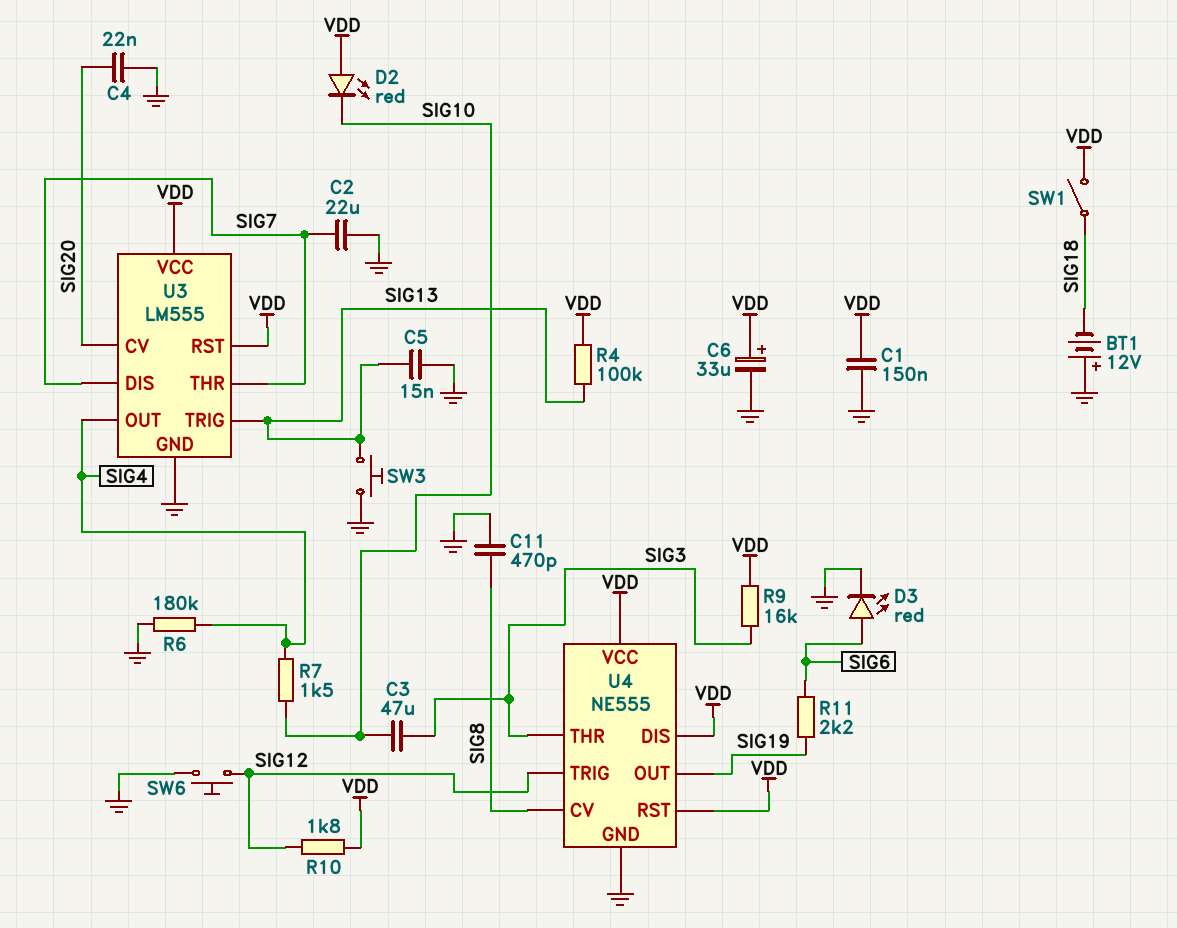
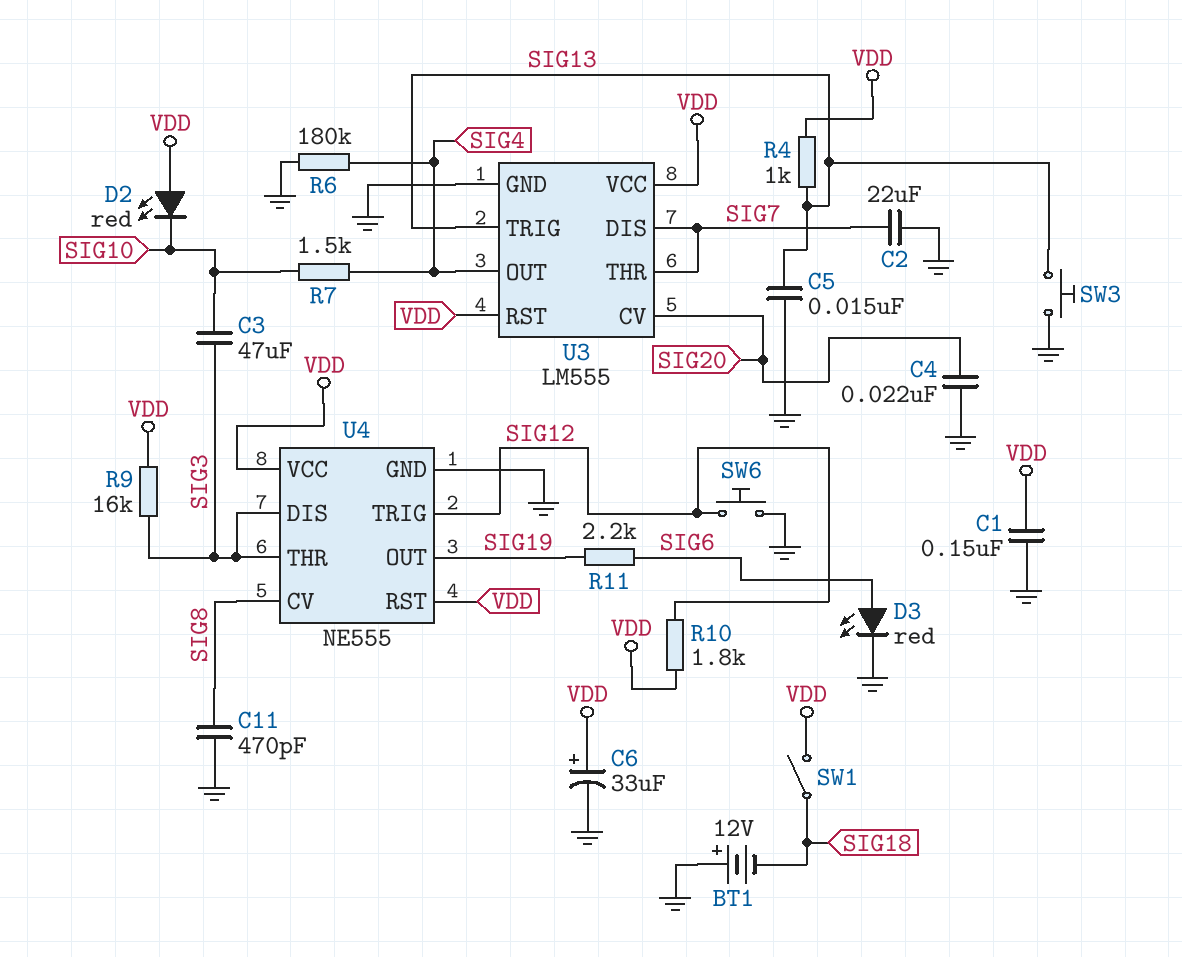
R4: 100k (SIG13, VDD) -> 1k (SIG13, VDD)
U4 pin DIS: VDD -> SIG3

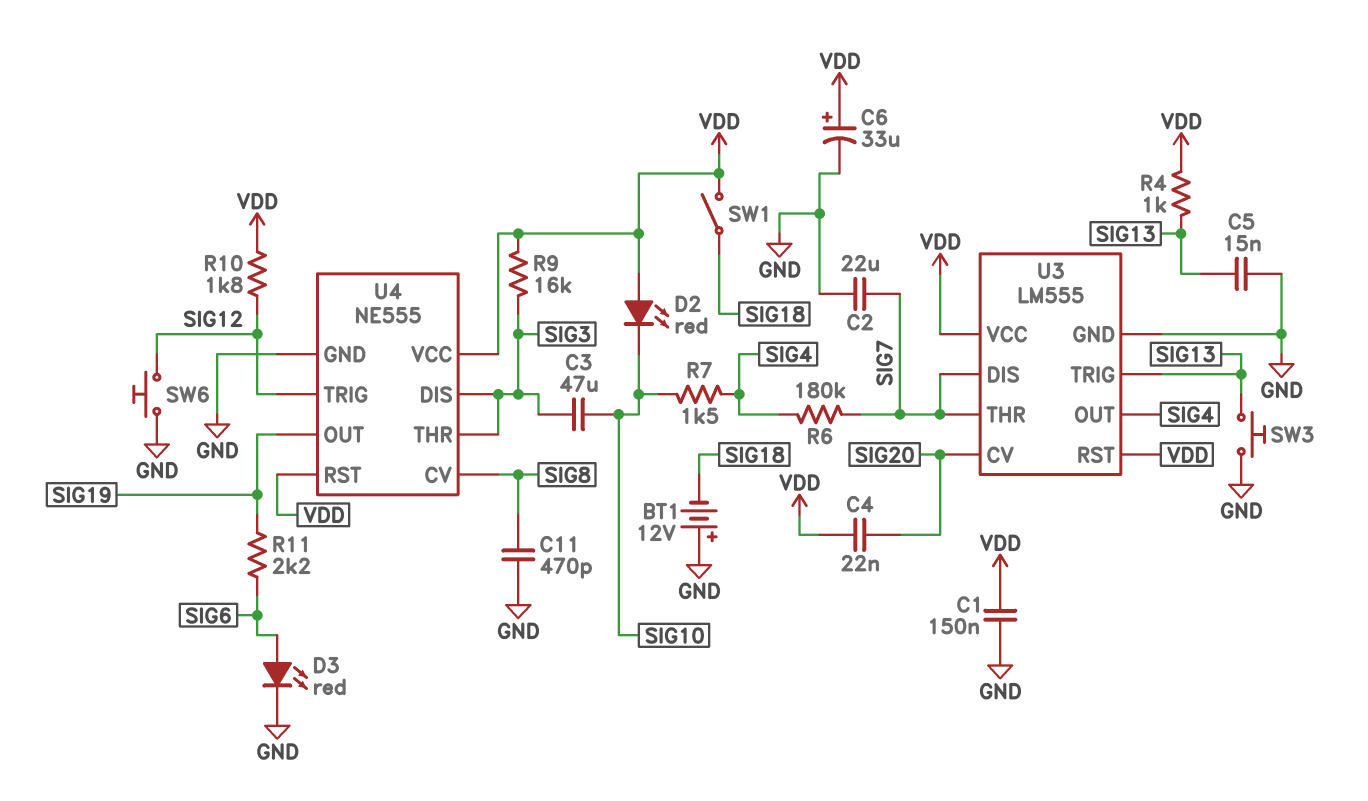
C4: 22nF (GND, SIG20) -> 22nF (SIG20, VDD)
R6: 180k (GND, SIG4) -> 180k (SIG4, SIG7)

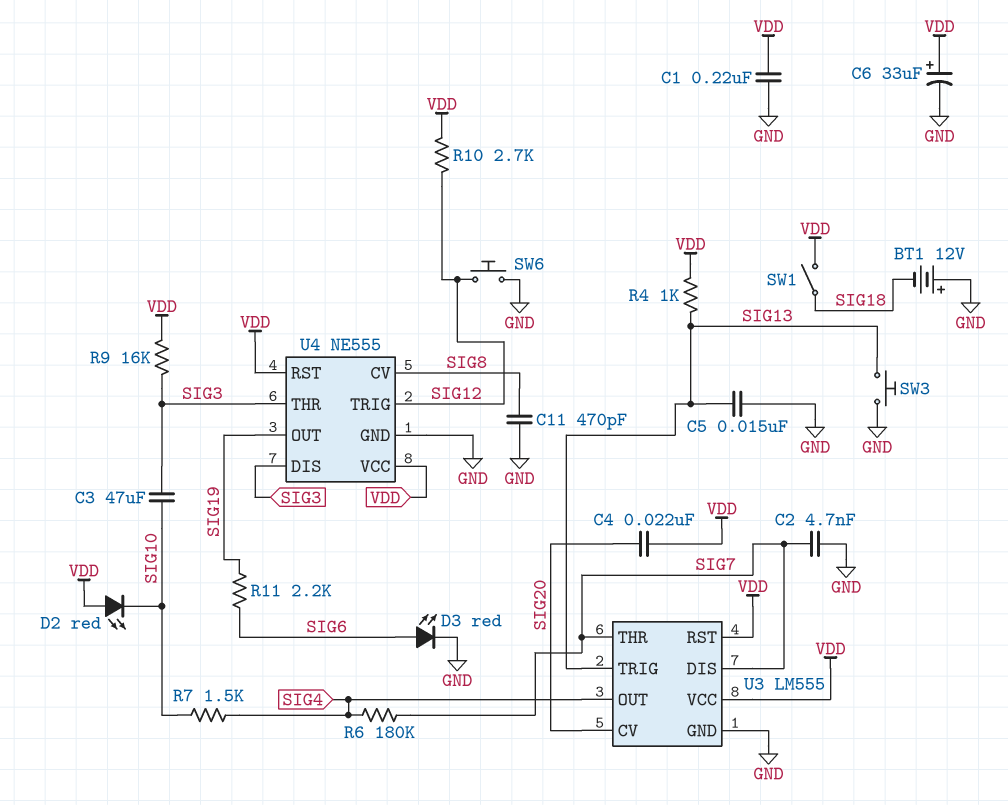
C1: 150nF (GND, VDD) -> 220nF (GND, VDD)
C2: 22uF (GND, SIG7) -> 4.7nF (GND, SIG7)
R10: 1.8k (SIG12, VDD) -> 2.7k (SIG12, VDD)

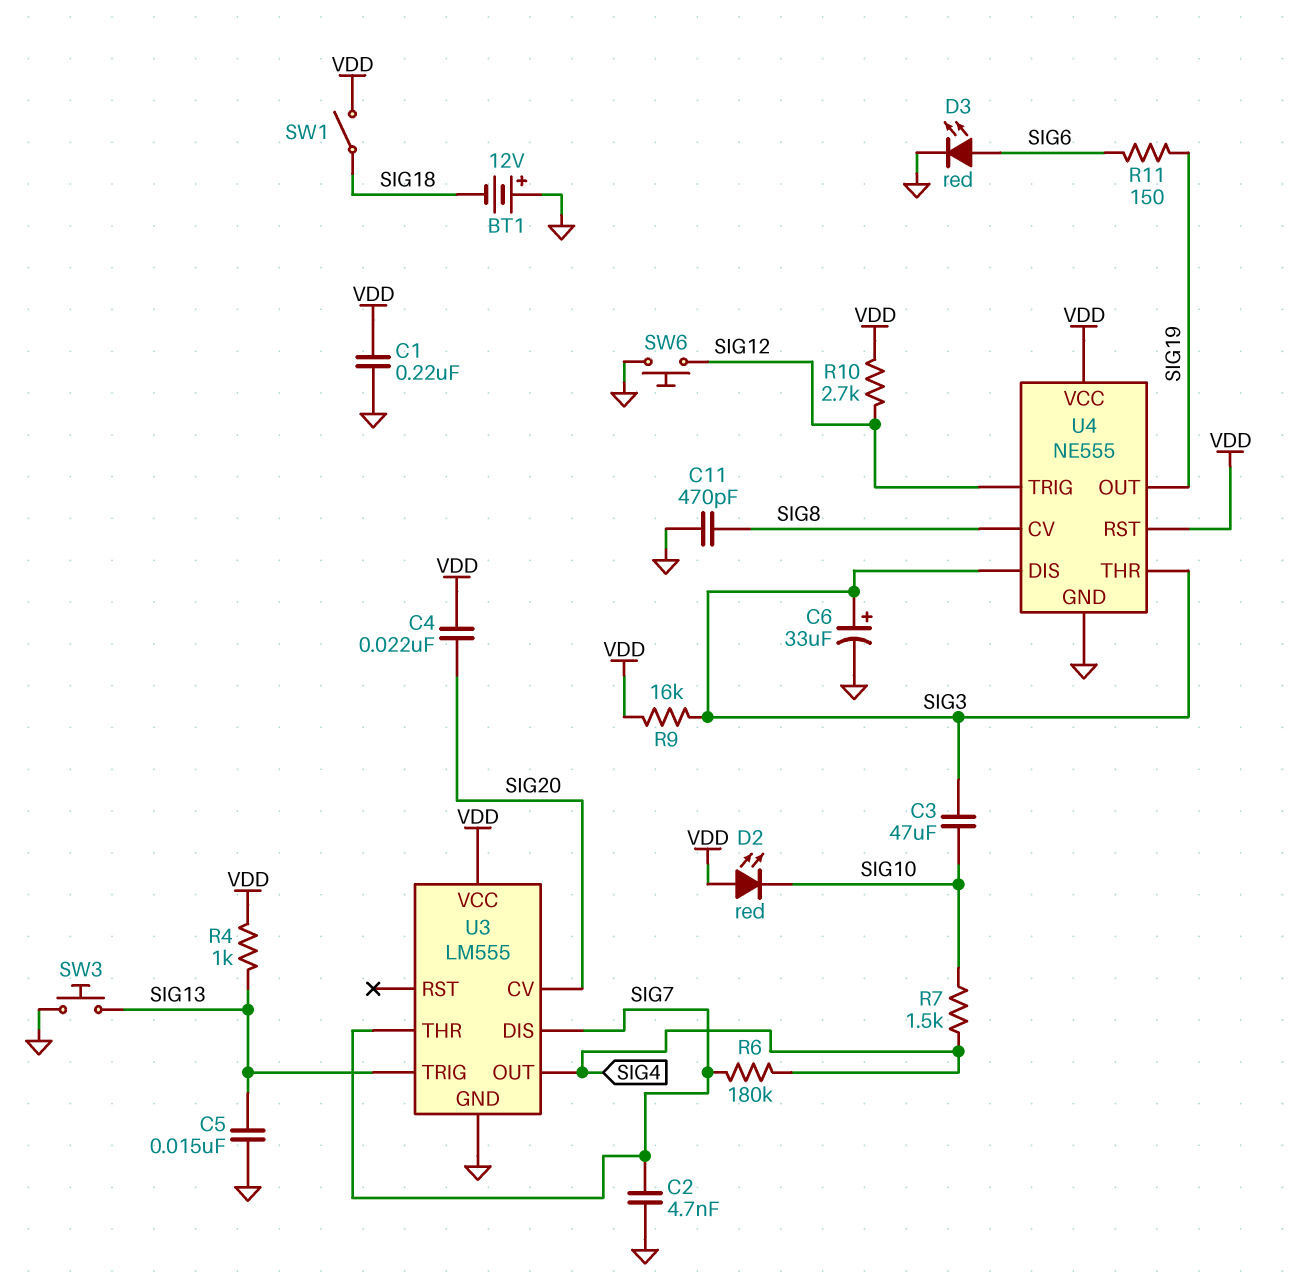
C6: 33uF (plus VDD, minus GND) -> 33uF (plus SIG3, minus GND)
R11: 2.2k (SIG6, SIG19) -> 150 (SIG6, SIG19)
U3 pin RST: VDD -> none

